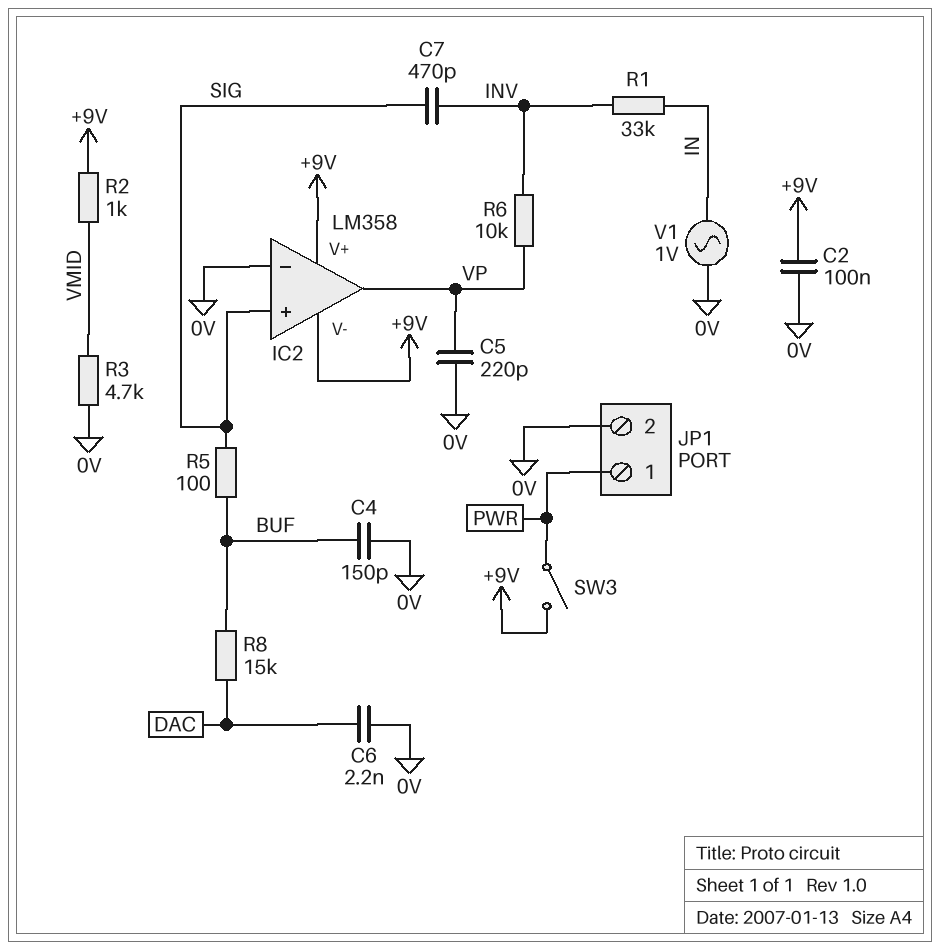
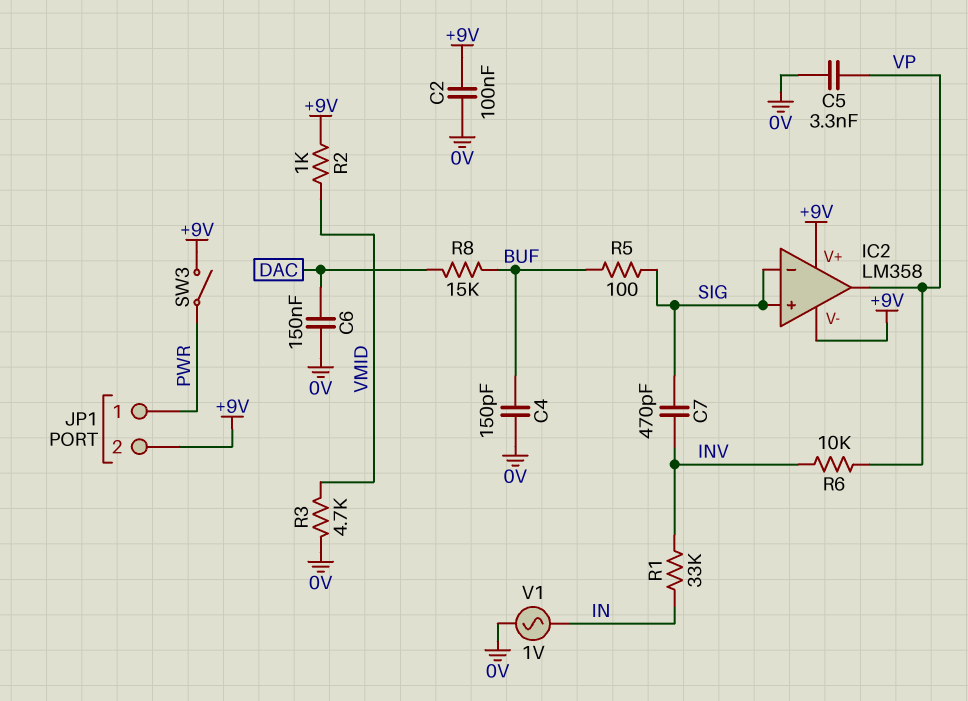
C5: 220pF (0V, VP) -> 3.3nF (0V, VP)
C6: 2.2nF (0V, DAC) -> 150nF (0V, DAC)
IC2 pin in-: 0V -> SIG
JP1 pin 2: 0V -> +9V

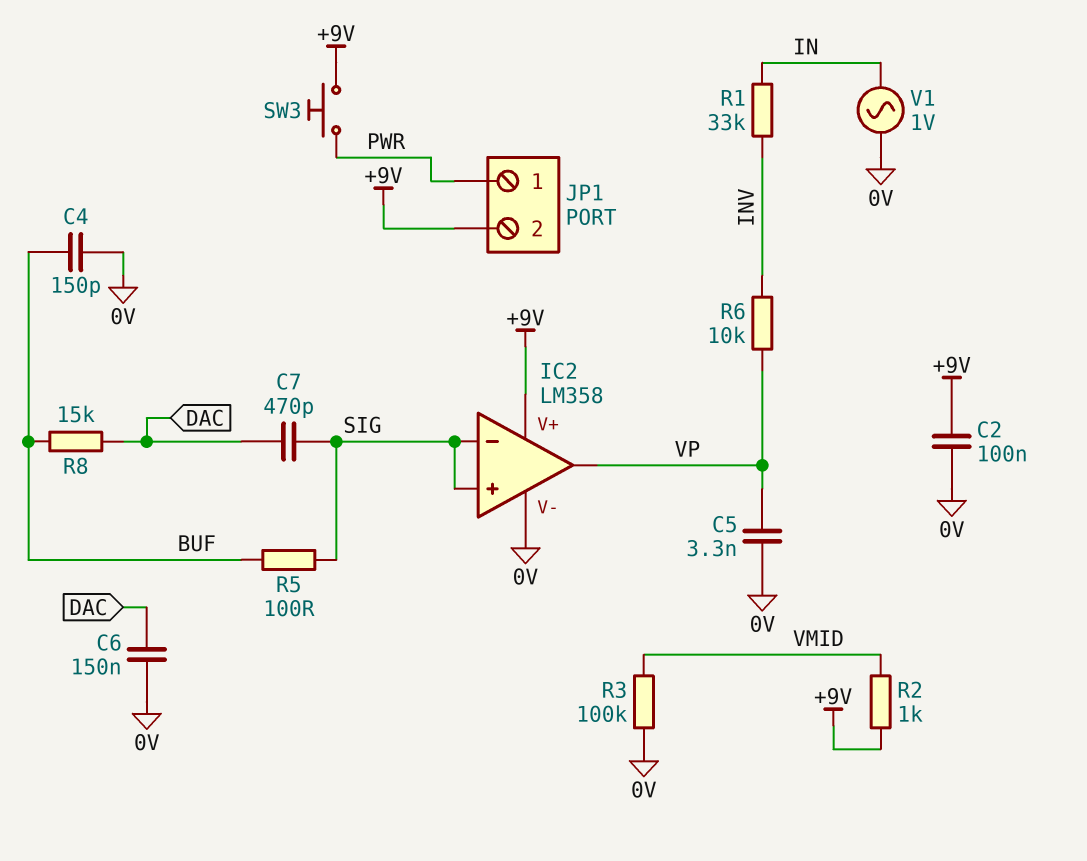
C7: 470pF (INV, SIG) -> 470pF (DAC, SIG)
IC2 pin V-: +9V -> 0V
R3: 4.7k (0V, VMID) -> 100k (0V, VMID)
SW3: switch (+9V, PWR) -> button (+9V, PWR)

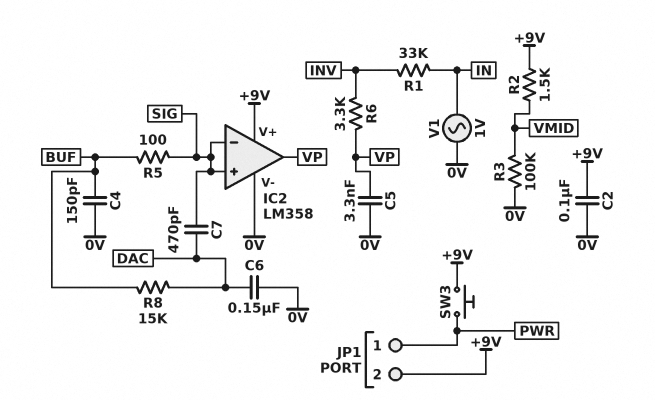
R2: 1k (+9V, VMID) -> 1.5k (+9V, VMID)
R6: 10k (INV, VP) -> 3.3k (INV, VP)

